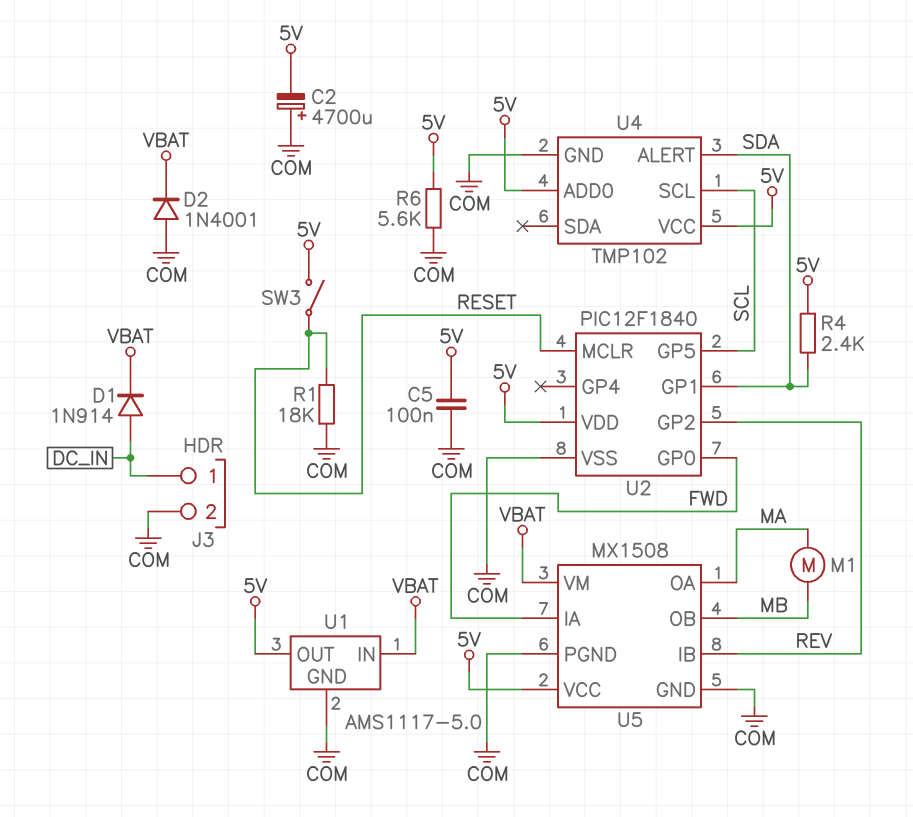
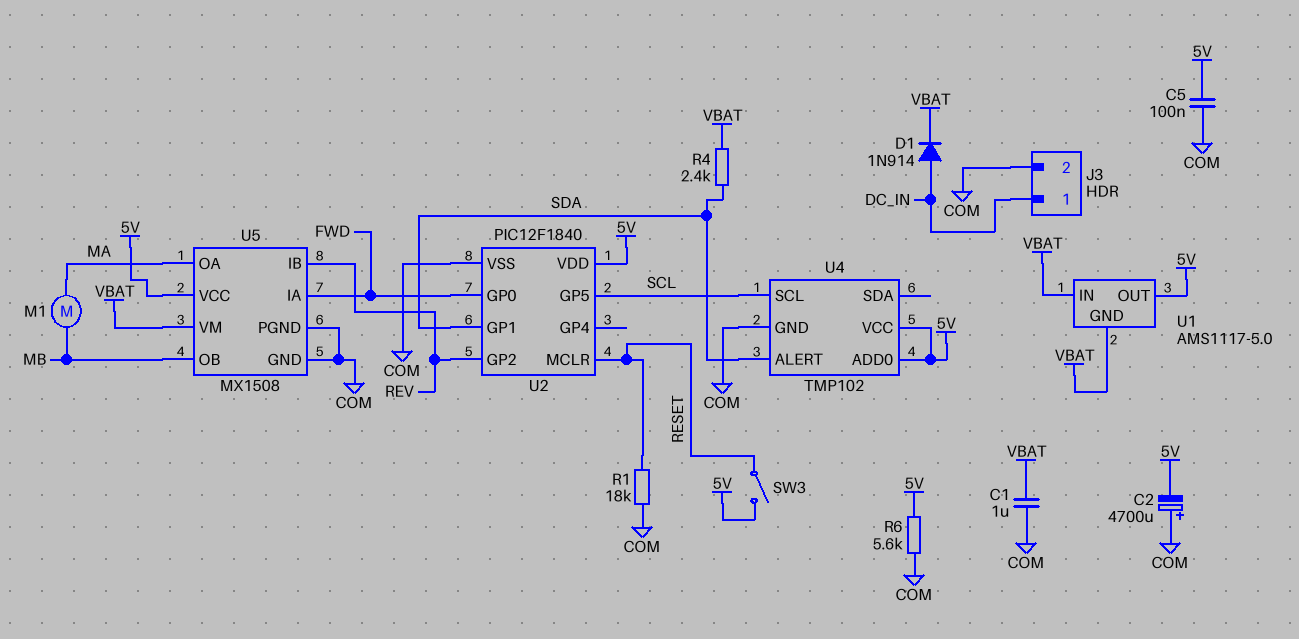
C1: none -> 1uF (COM, VBAT)
D2: diode 1N4001 (A COM, K VBAT) -> none
R4: 2.4k (5V, SDA) -> 2.4k (SDA, VBAT)
U1 pin GND: COM -> VBAT

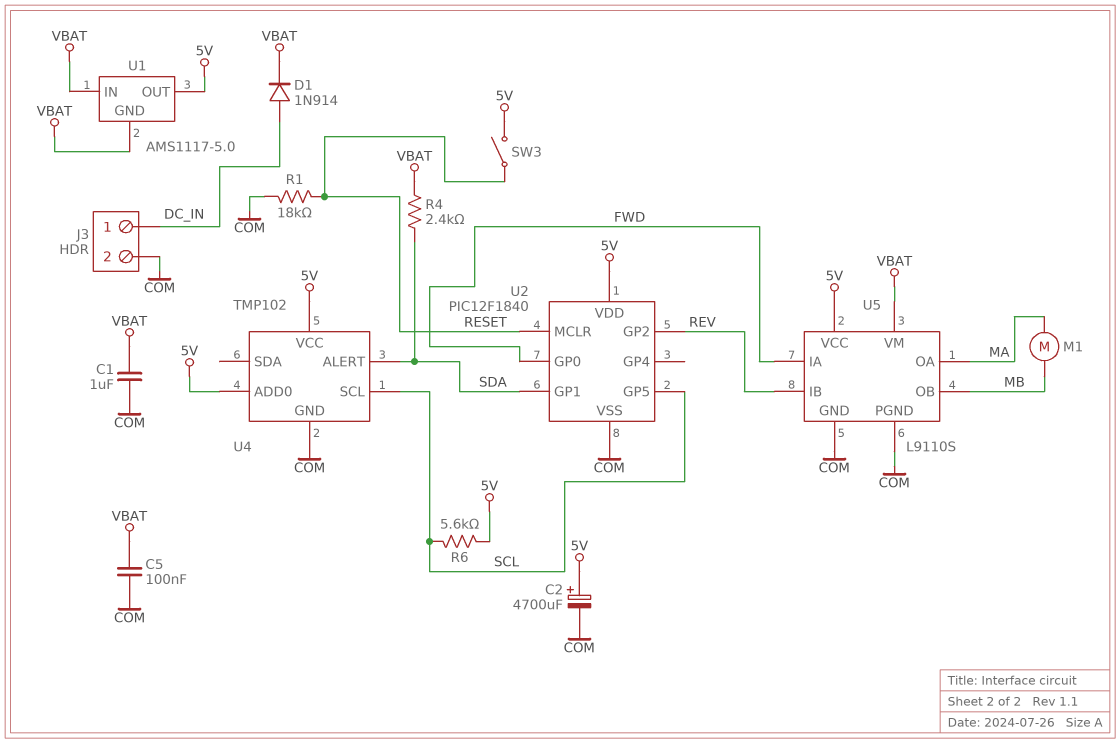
C2: 4700uF (plus COM, minus 5V) -> 4700uF (plus 5V, minus COM)
C5: 100nF (5V, COM) -> 100nF (COM, VBAT)
R6: 5.6k (5V, COM) -> 5.6k (5V, SCL)
U5: MX1508 -> L9110S

